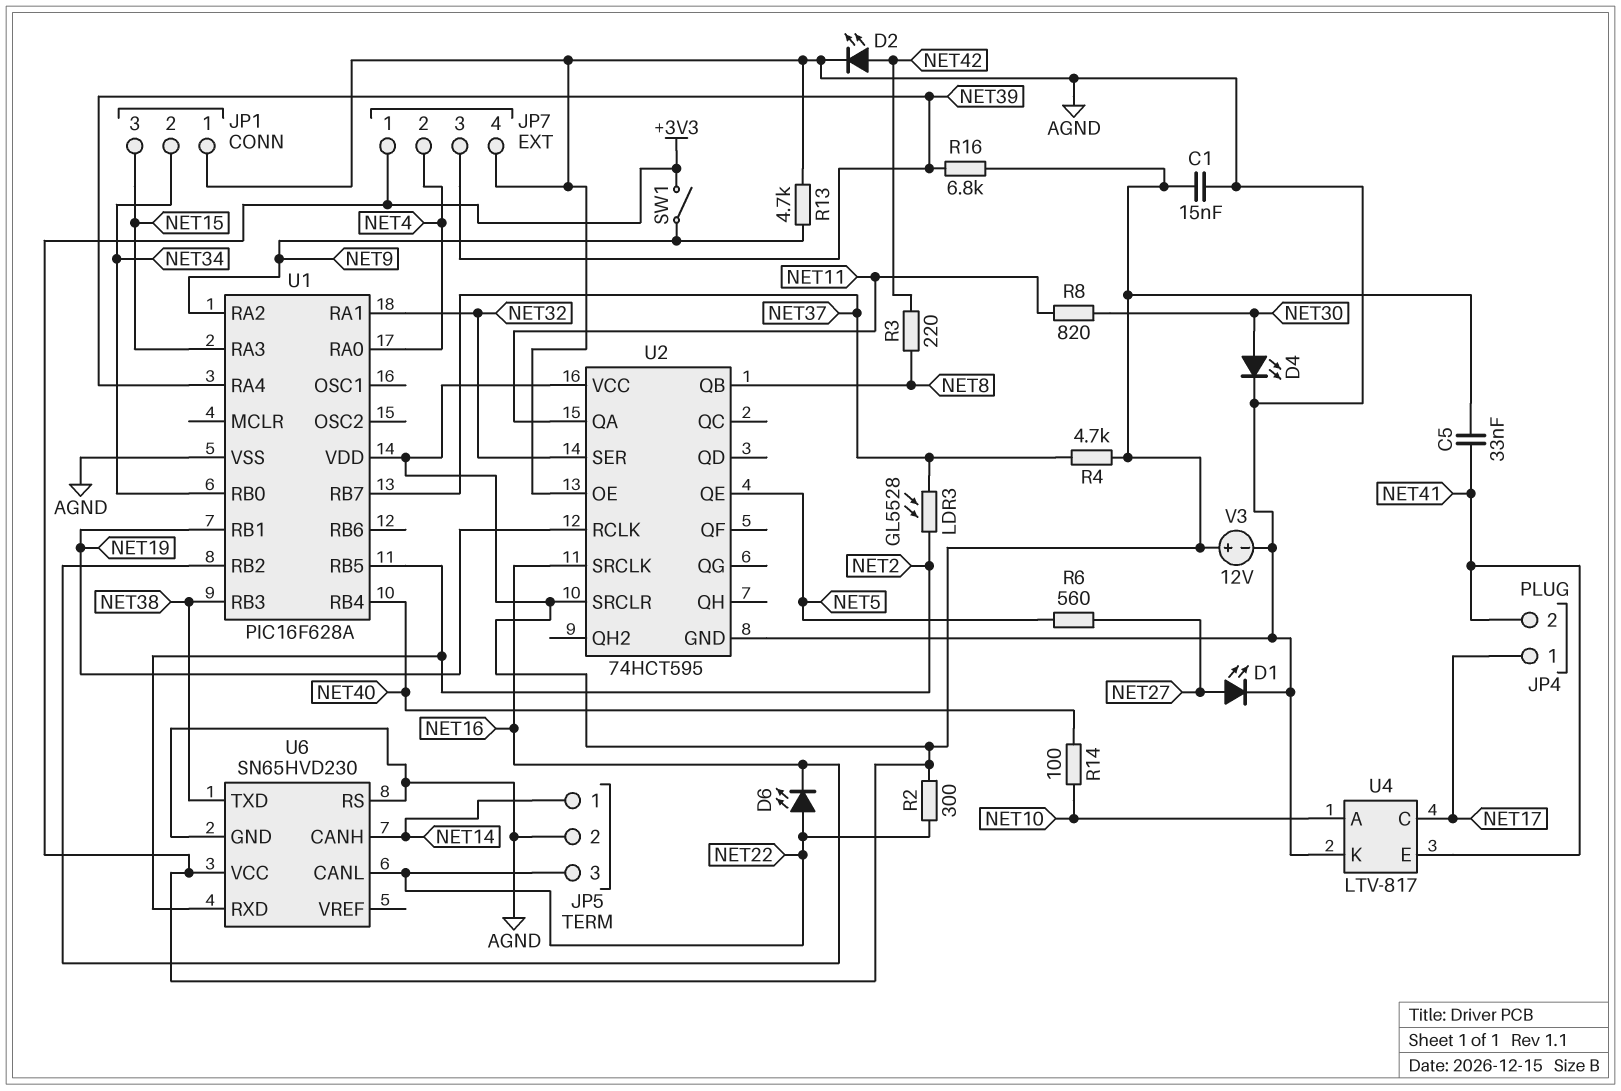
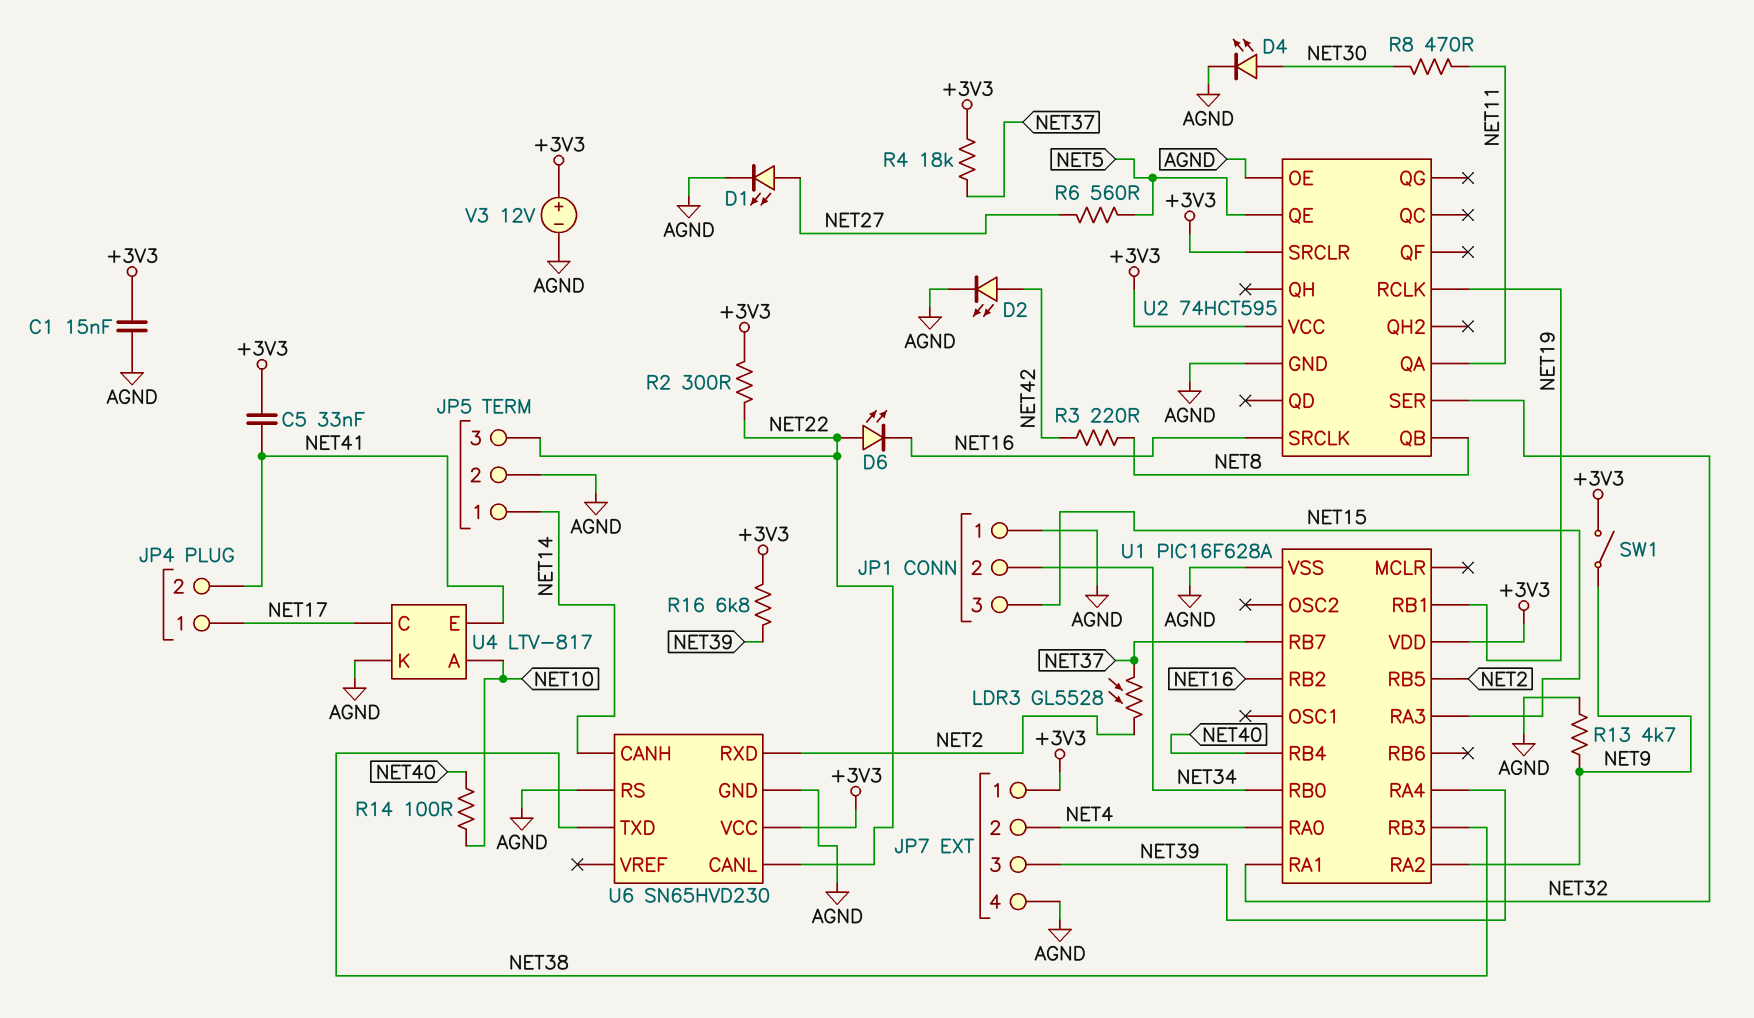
R4: 4.7k (+3V3, NET37) -> 18k (+3V3, NET37)
R8: 820 (NET11, NET30) -> 470 (NET11, NET30)

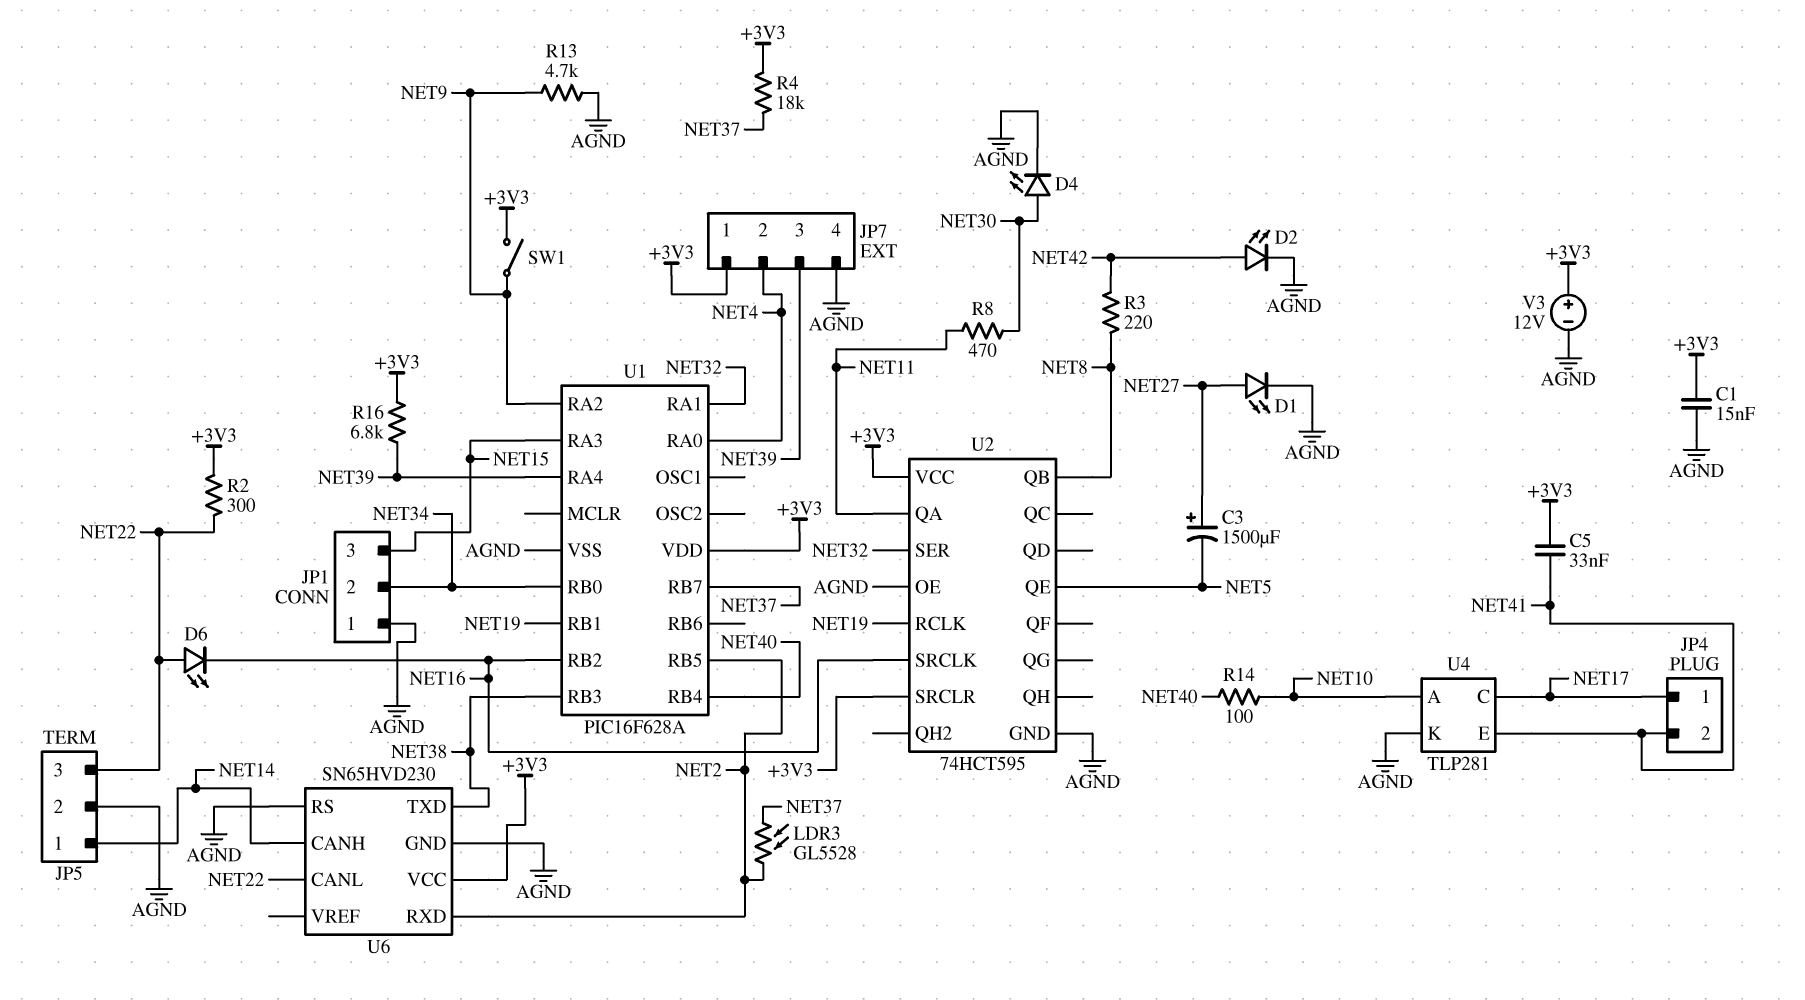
C3: none -> 1500uF (plus NET27, minus NET5)
R6: 560 (NET5, NET27) -> none
U4: LTV-817 -> TLP281

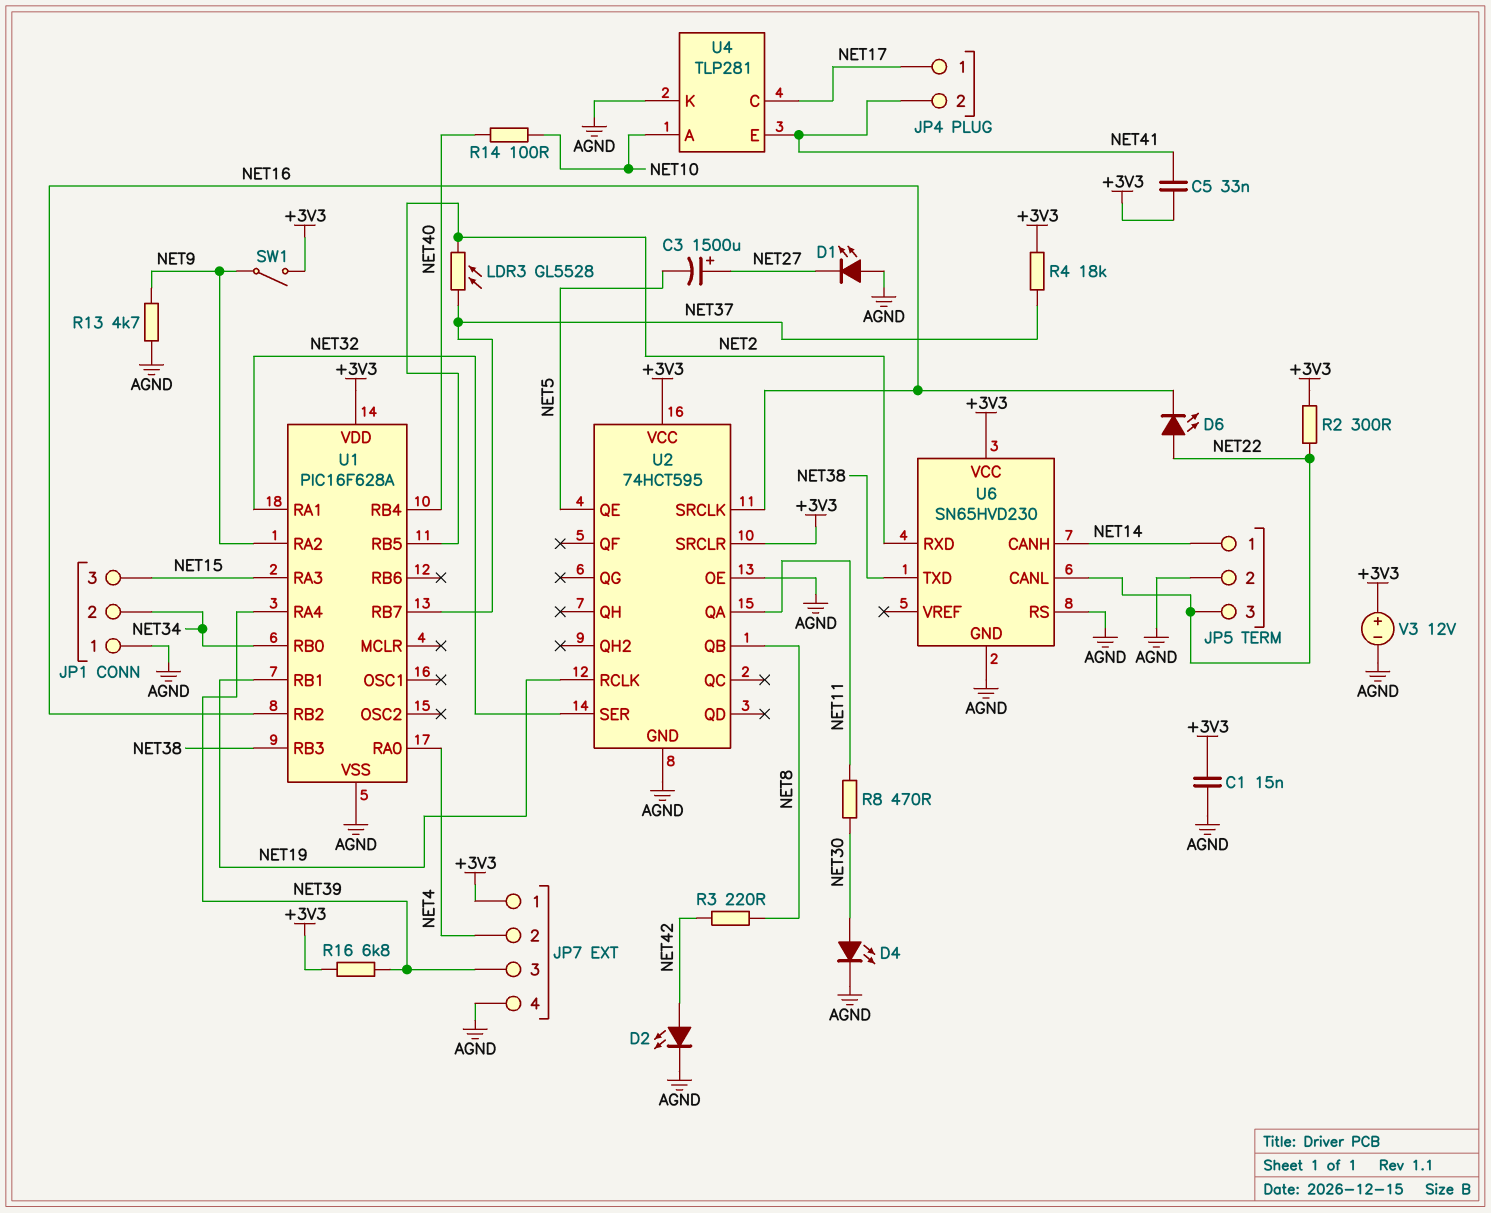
D1: LED (A NET27, K AGND) -> LED (A AGND, K NET27)

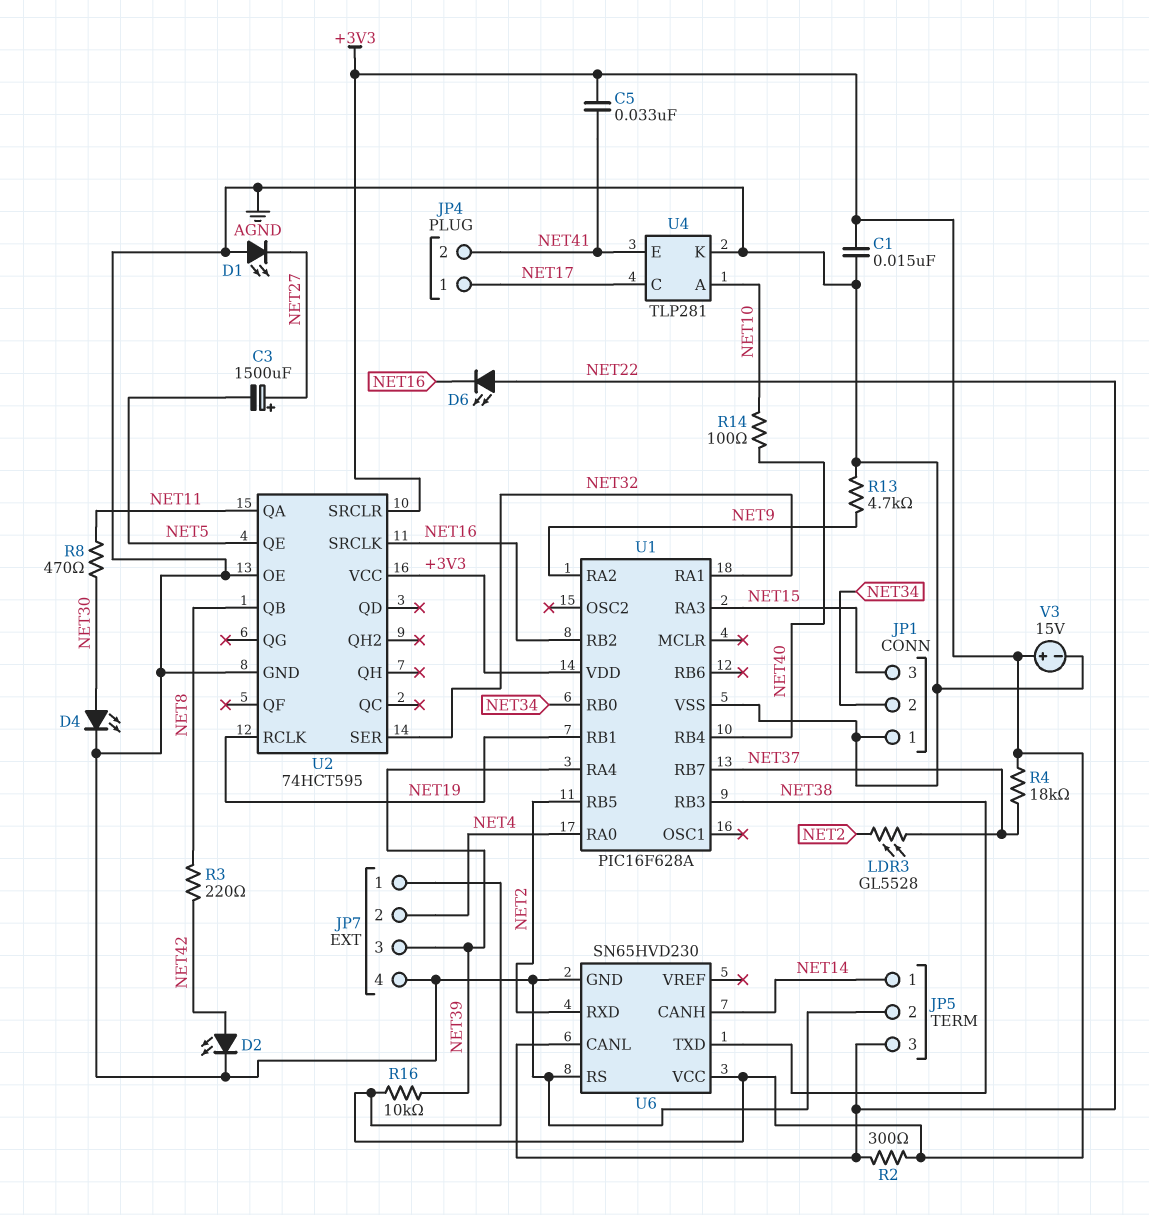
R16: 6.8k (+3V3, NET39) -> 10k (+3V3, NET39)
SW1: switch (+3V3, NET9) -> none
V3: 12V (plus +3V3, minus AGND) -> 15V (plus +3V3, minus AGND)

